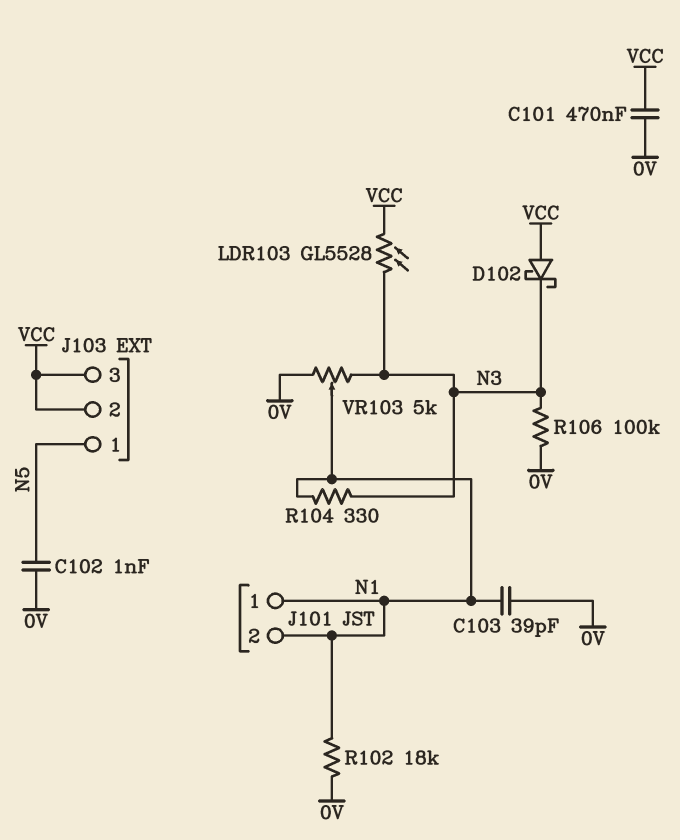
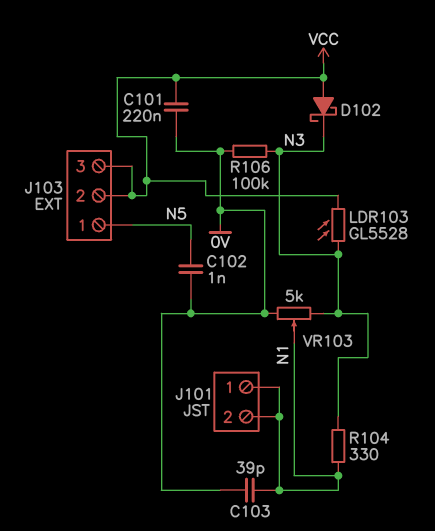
C101: 470nF (0V, VCC) -> 220nF (0V, VCC)
R102: 18k (0V, N1) -> none

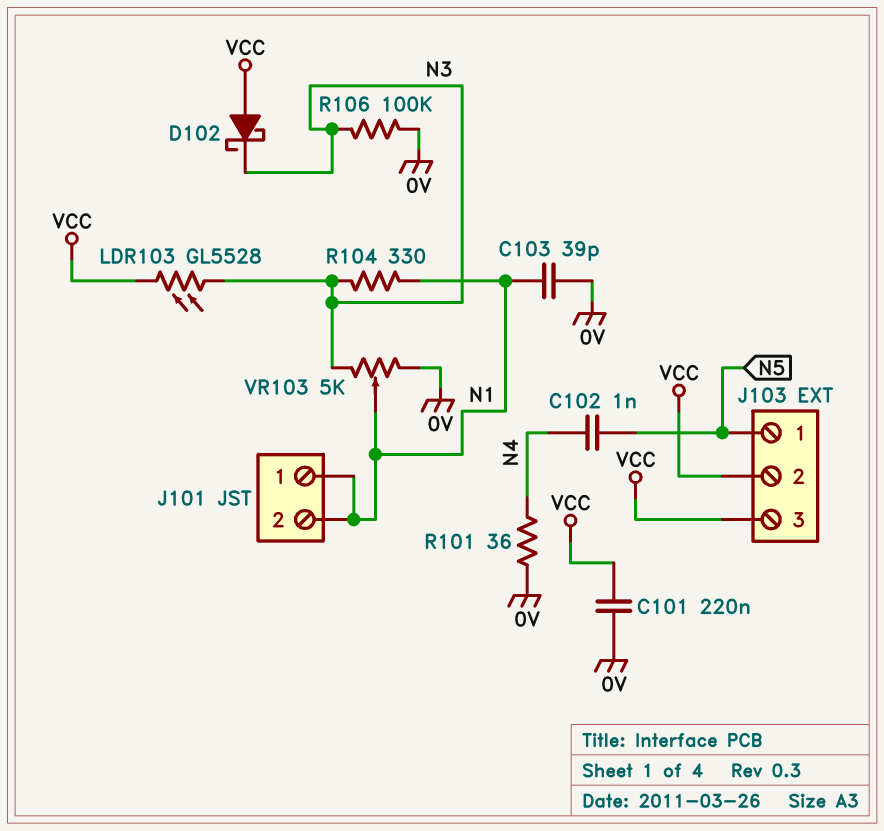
C102: 1nF (0V, N5) -> 1nF (N4, N5)
R101: none -> 36 (0V, N4)

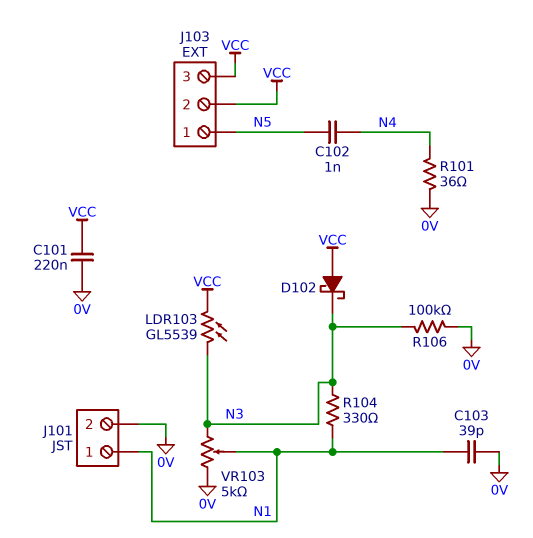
J101 pin 2: N1 -> 0V
LDR103: GL5528 (N3, VCC) -> GL5539 (N3, VCC)

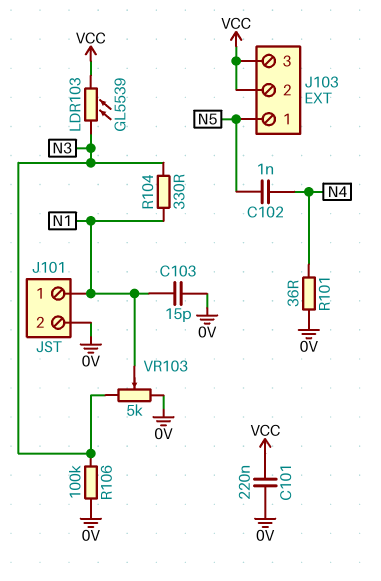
C103: 39pF (0V, N1) -> 15pF (0V, N1)
D102: schottky (A VCC, K N3) -> none

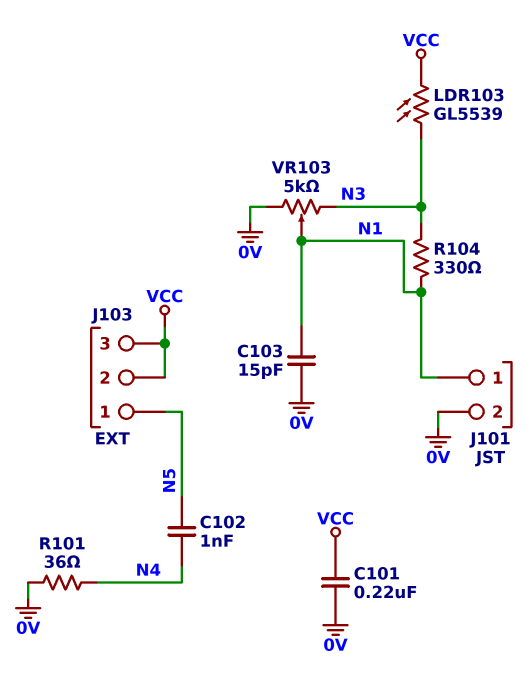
R106: 100k (0V, N3) -> none

